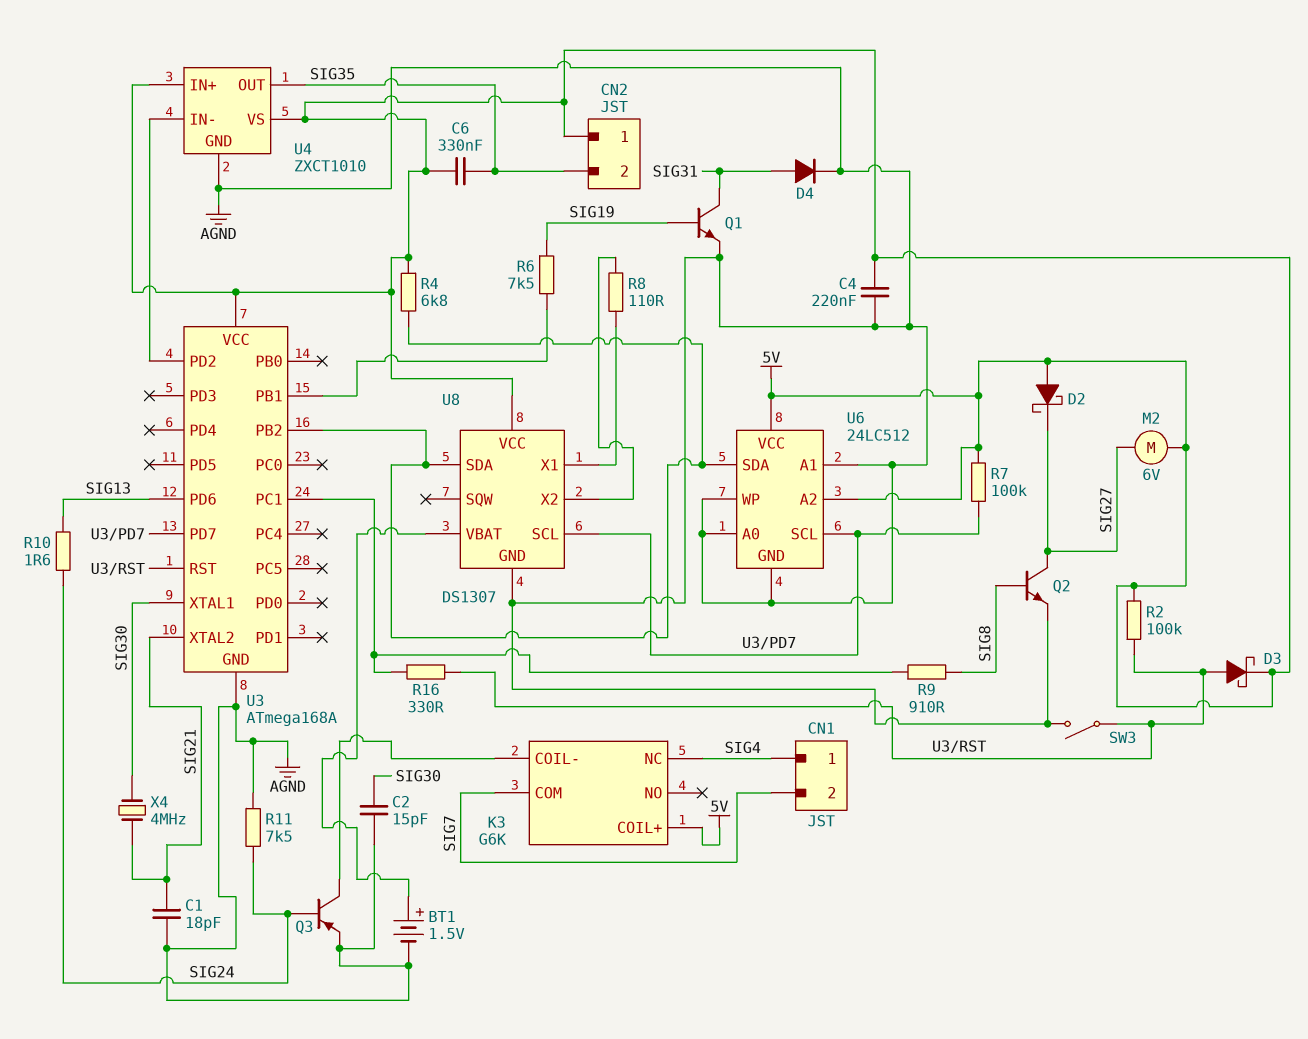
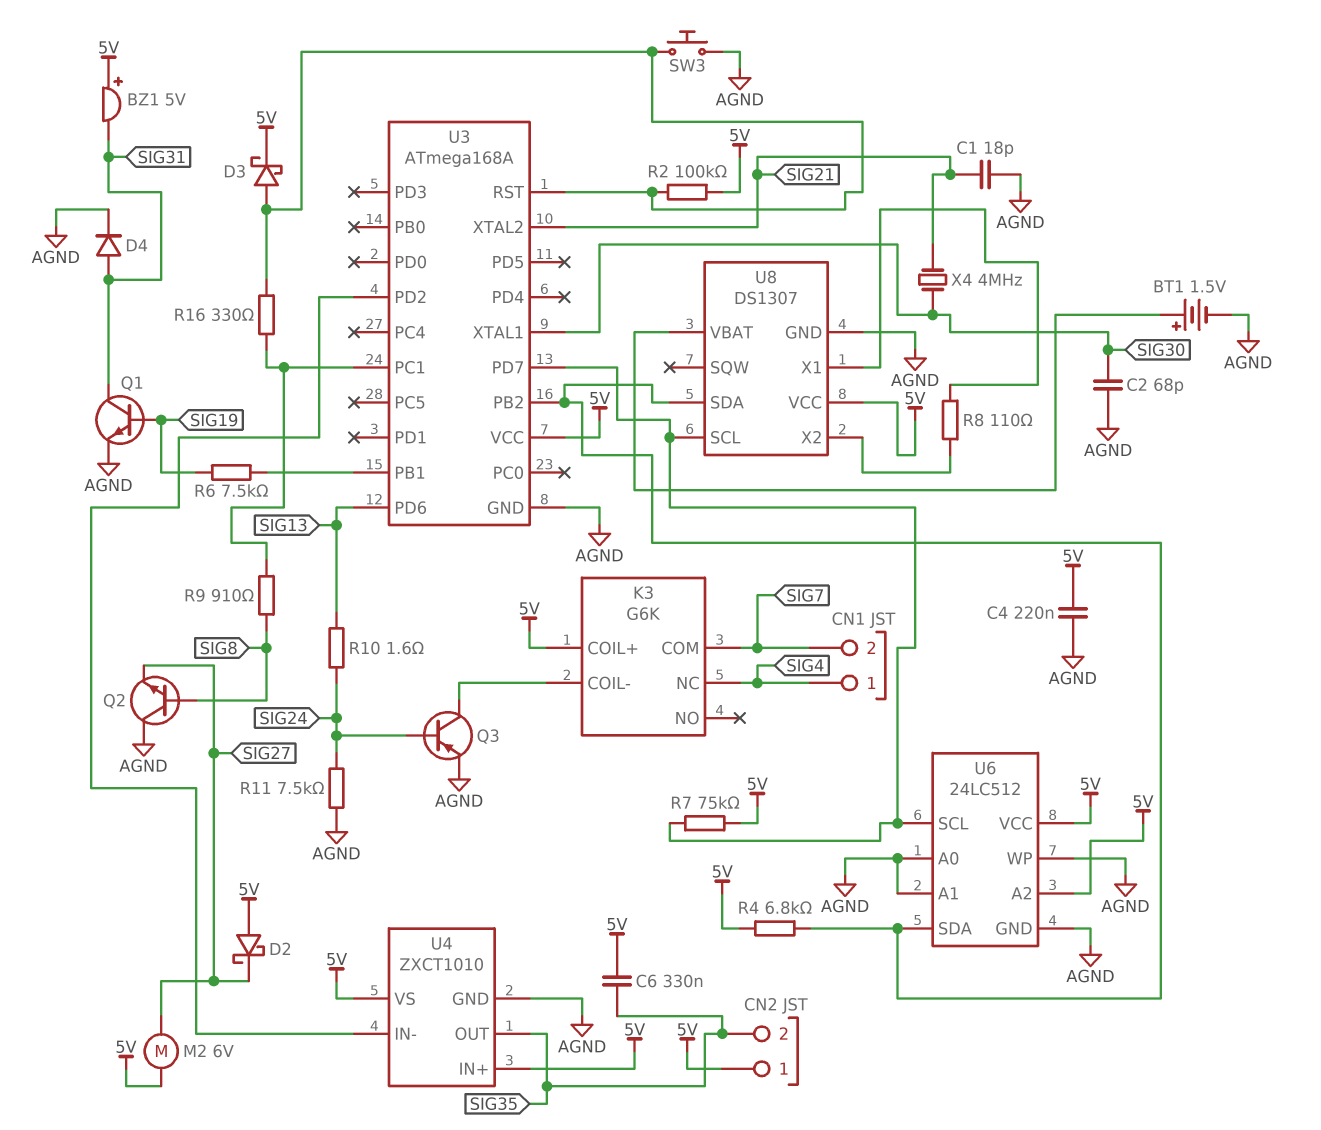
BZ1: none -> buzzer 5V (plus 5V, minus SIG31)
C2: 15pF (AGND, SIG30) -> 68pF (AGND, SIG30)
Q2: NPN (B SIG8, C SIG27, E AGND) -> NPN (B SIG8, C AGND, E SIG27)
R7: 100k (5V, U3/PD7) -> 75k (5V, U3/PD7)
SW3: switch (AGND, U3/RST) -> button (AGND, U3/RST)

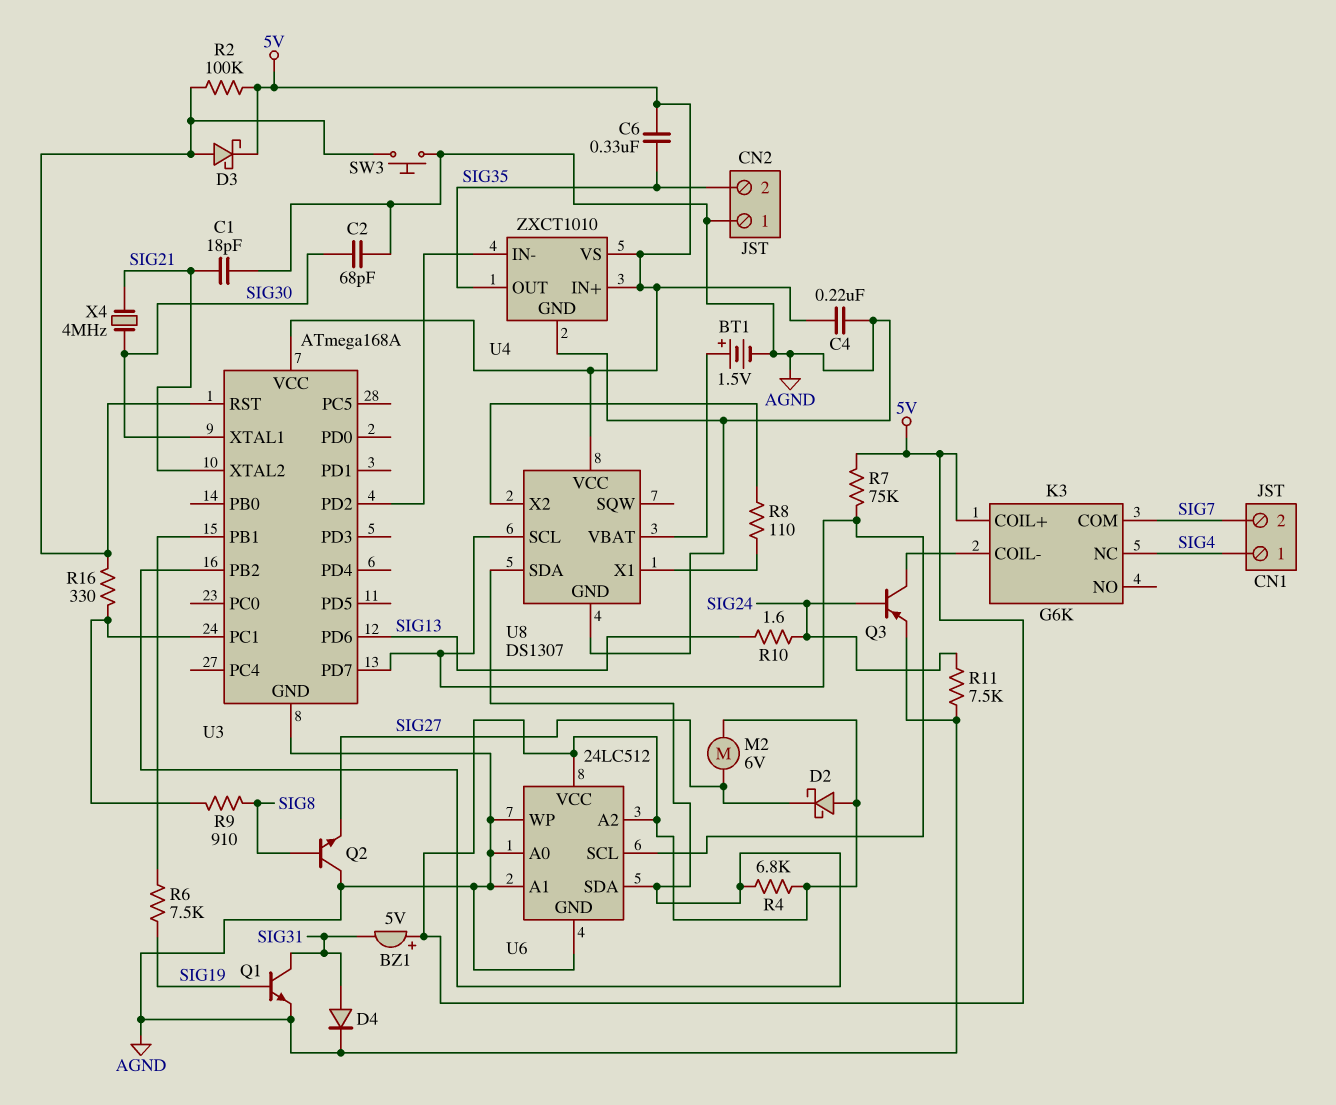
CN2 pin 1: 5V -> AGND

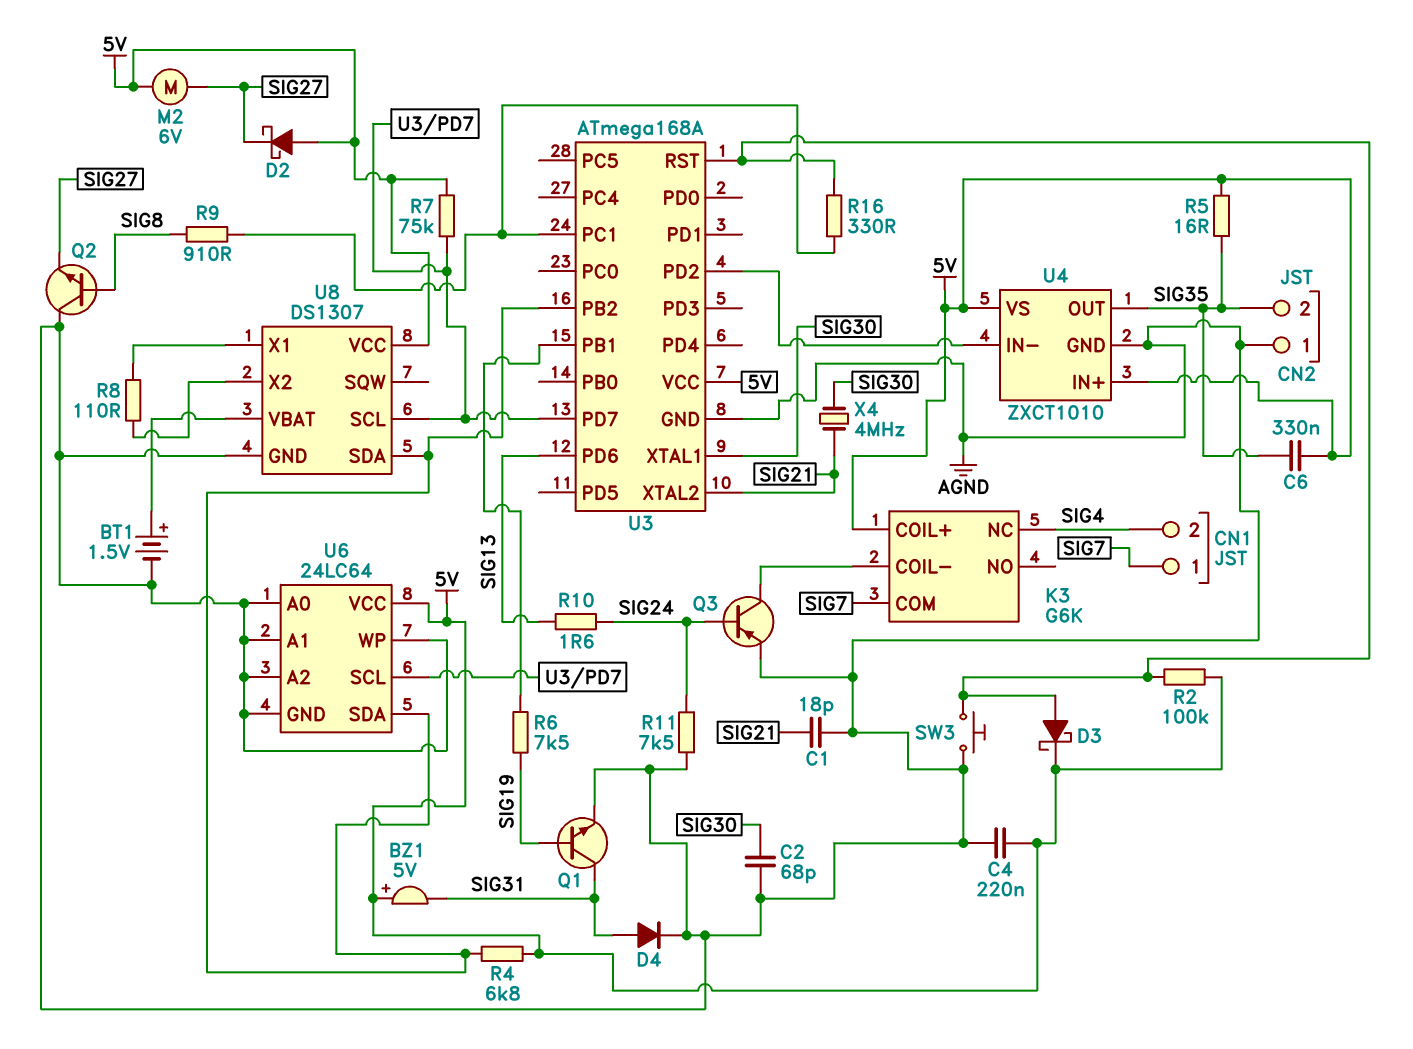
CN1 pin 1: SIG4 -> SIG7
CN1 pin 2: SIG7 -> SIG4
R5: none -> 16 (5V, SIG35)
U6: 24LC512 -> 24LC64
U6 pin A2: 5V -> AGND

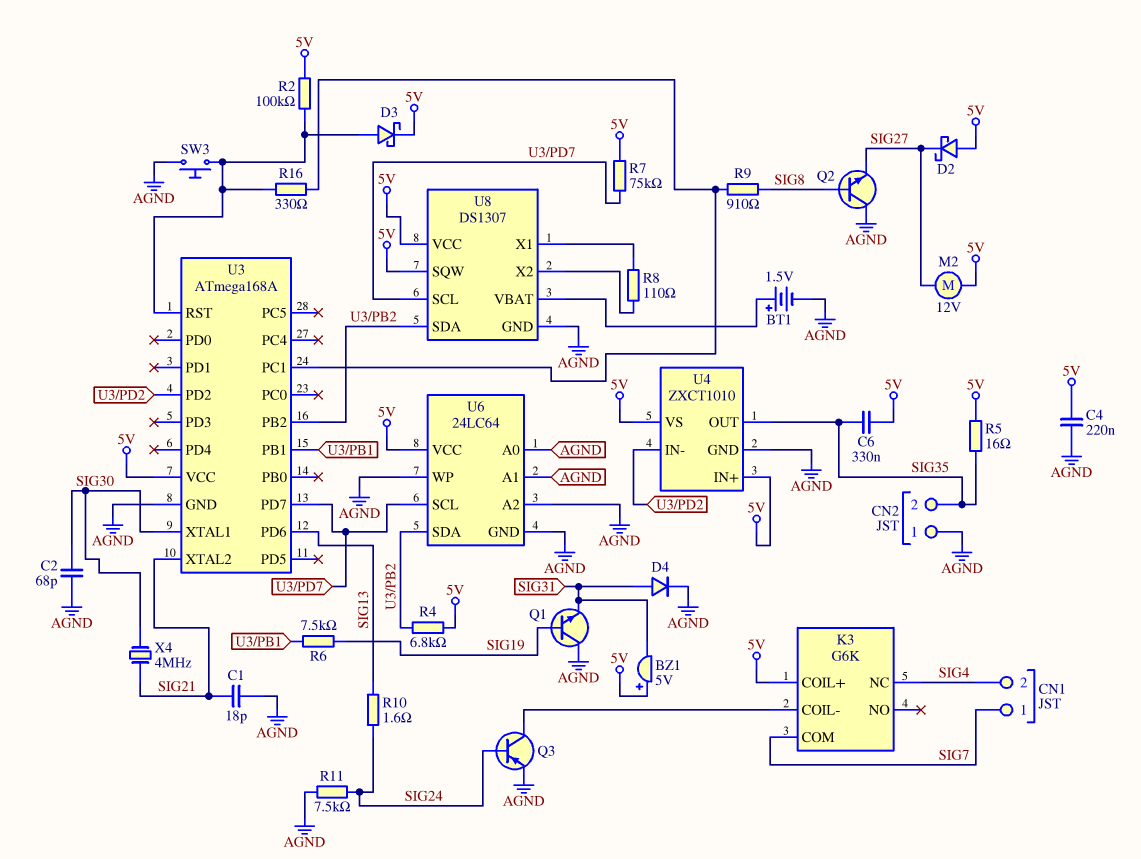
M2: motor 6V (5V, SIG27) -> motor 12V (5V, SIG27)
Q1: NPN (B SIG19, C SIG31, E AGND) -> NPN (B SIG19, C AGND, E SIG31)
U8 pin SQW: none -> 5V

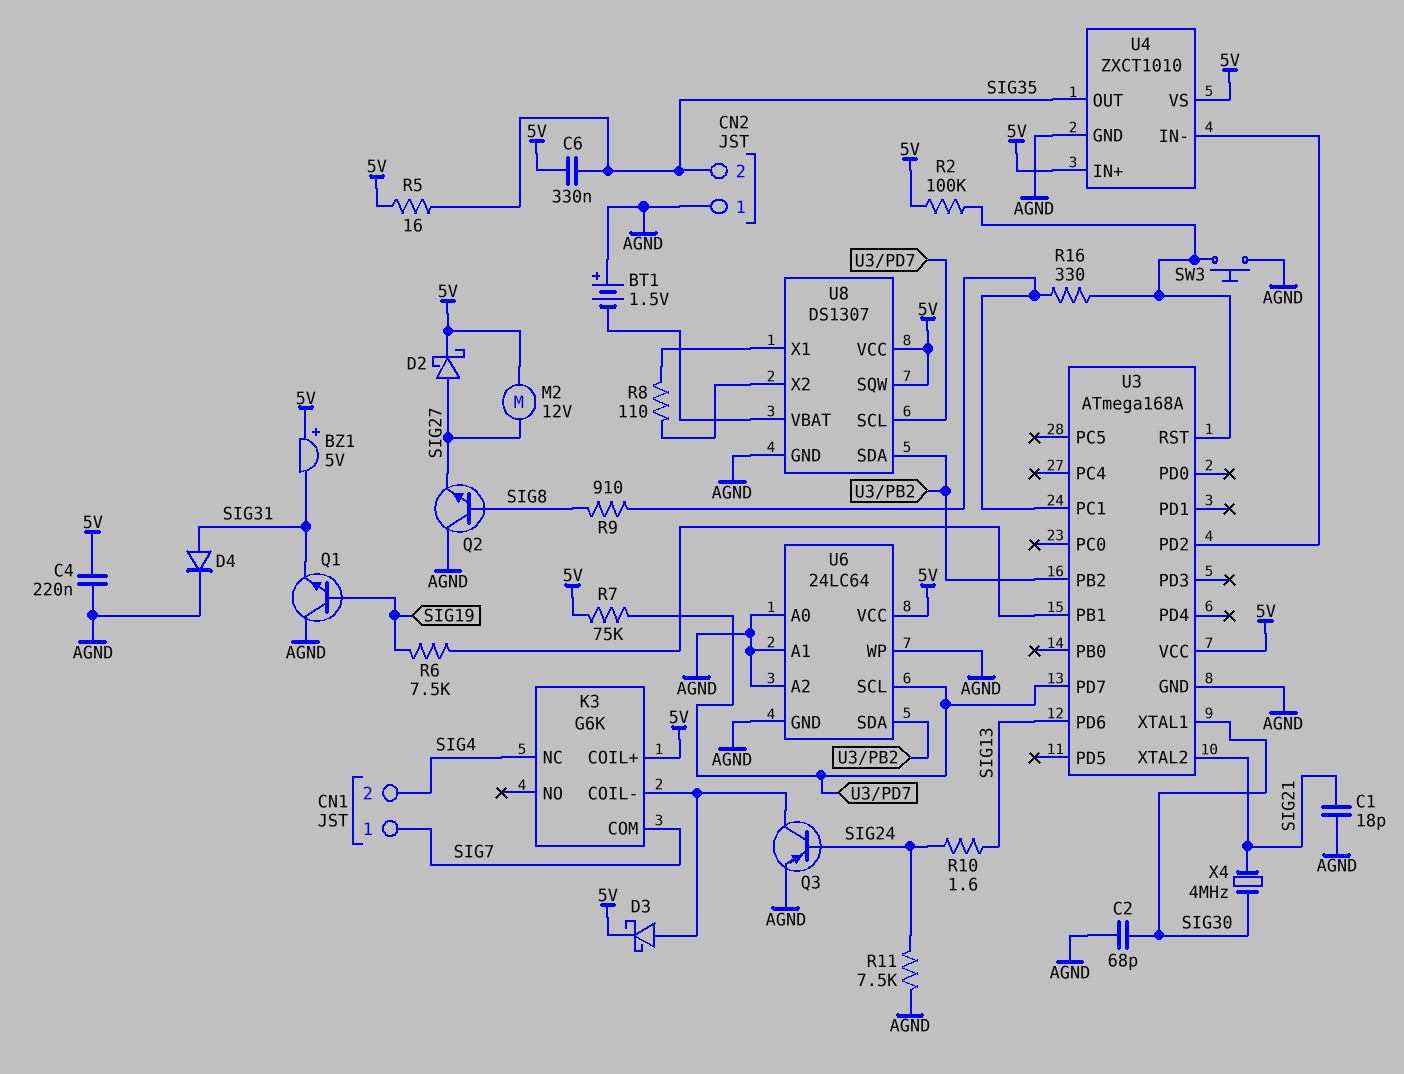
BT1: 1.5V (plus U8/VBAT, minus AGND) -> 1.5V (plus AGND, minus U8/VBAT)
D2: schottky (A 5V, K SIG27) -> schottky (A SIG27, K 5V)
D3: schottky (A U3/RST, K 5V) -> schottky (A K3/COIL-, K 5V)
R4: 6.8k (5V, U3/PB2) -> none

